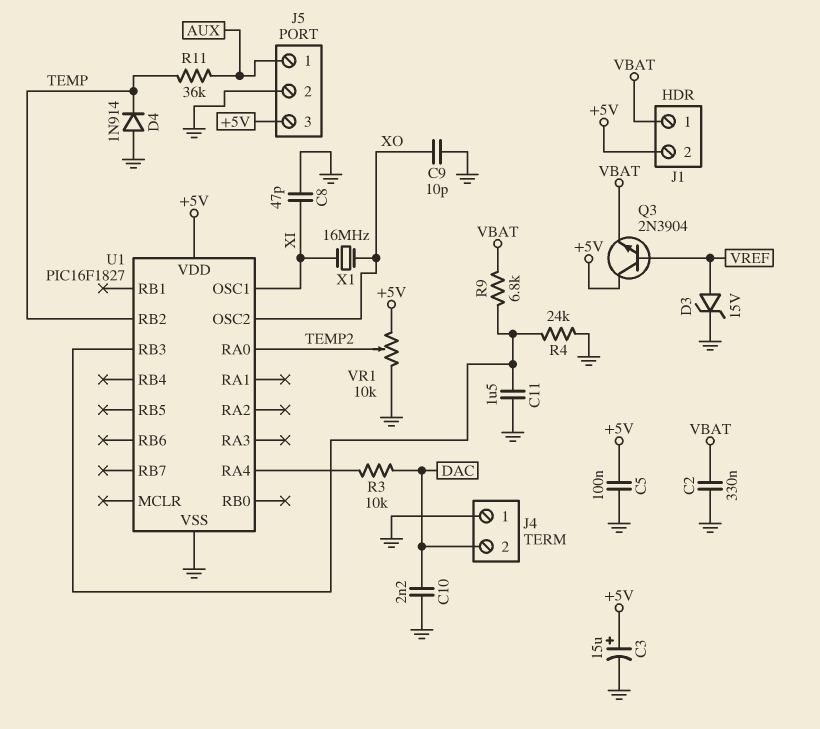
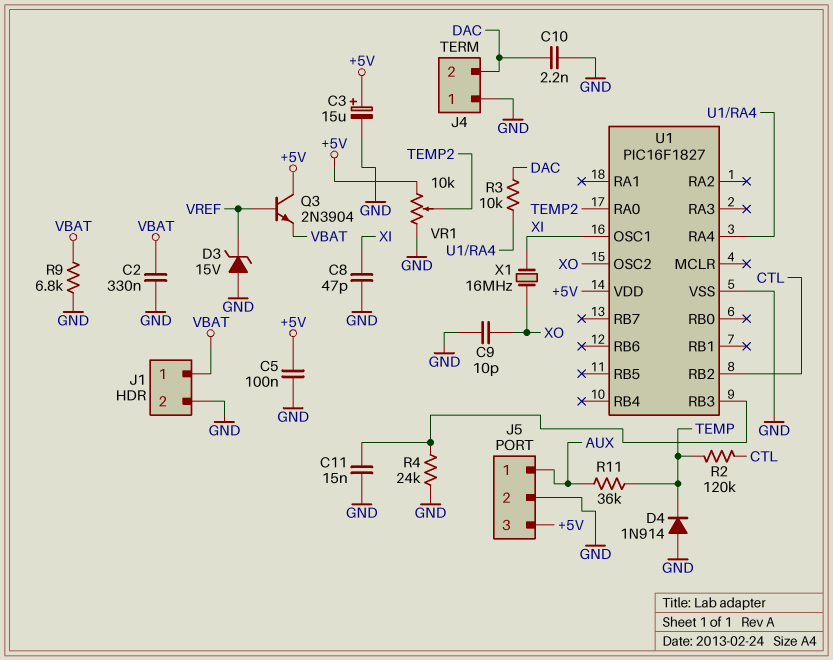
C11: 1.5uF (GND, U1/RB3) -> 15nF (GND, U1/RB3)
D3: zener 15V (A VREF, K GND) -> zener 15V (A GND, K VREF)
J1 pin 2: +5V -> GND
R2: none -> 120k (CTL, TEMP)
R9: 6.8k (U1/RB3, VBAT) -> 6.8k (GND, VBAT)
U1 pin RB2: TEMP -> CTL

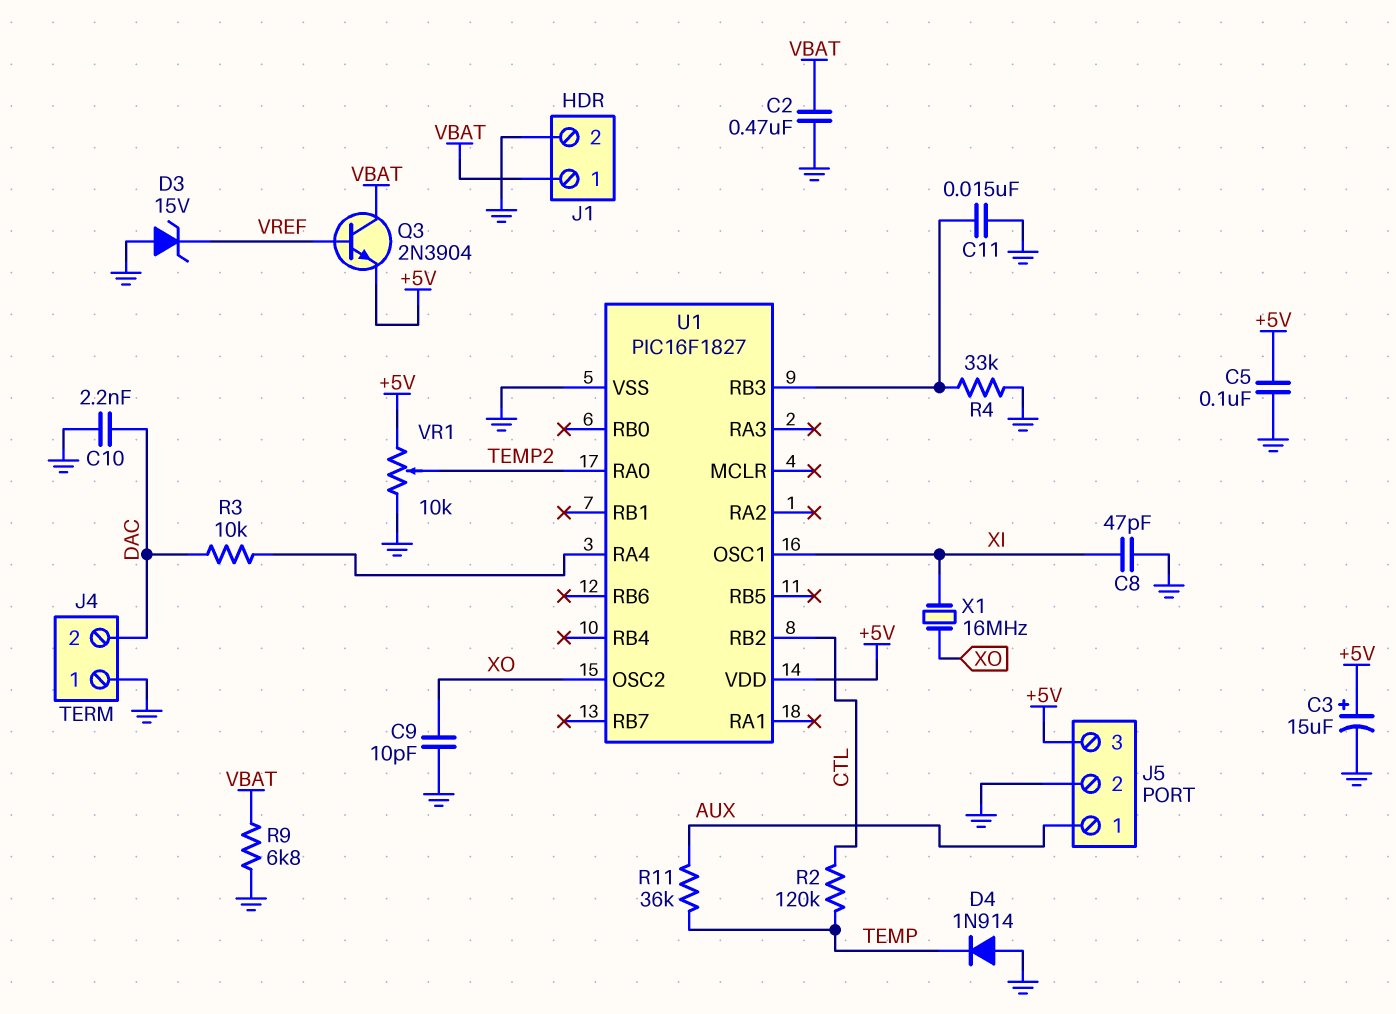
C2: 330nF (GND, VBAT) -> 470nF (GND, VBAT)
Q3: NPN 2N3904 (B VREF, C +5V, E VBAT) -> NPN 2N3904 (B VREF, C VBAT, E +5V)
R4: 24k (GND, U1/RB3) -> 33k (GND, U1/RB3)

